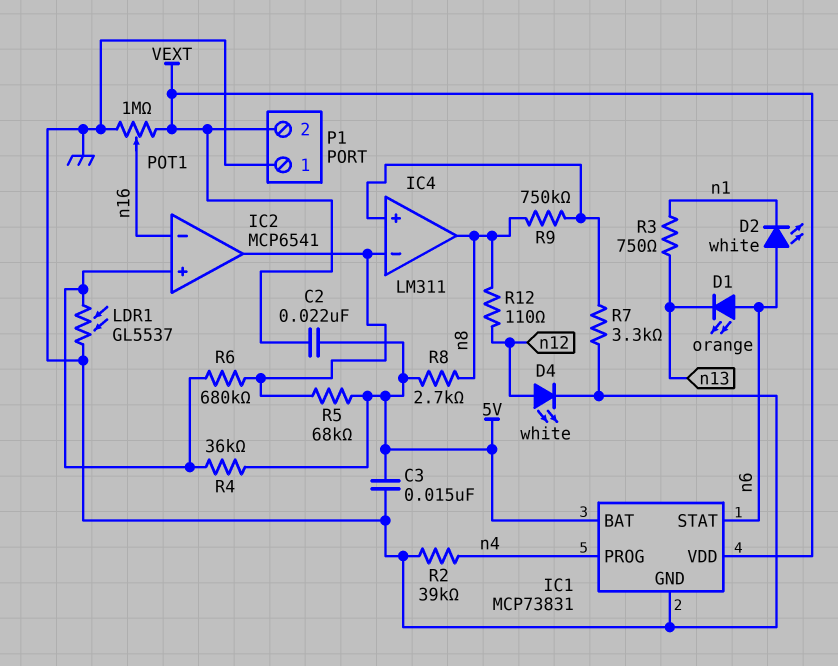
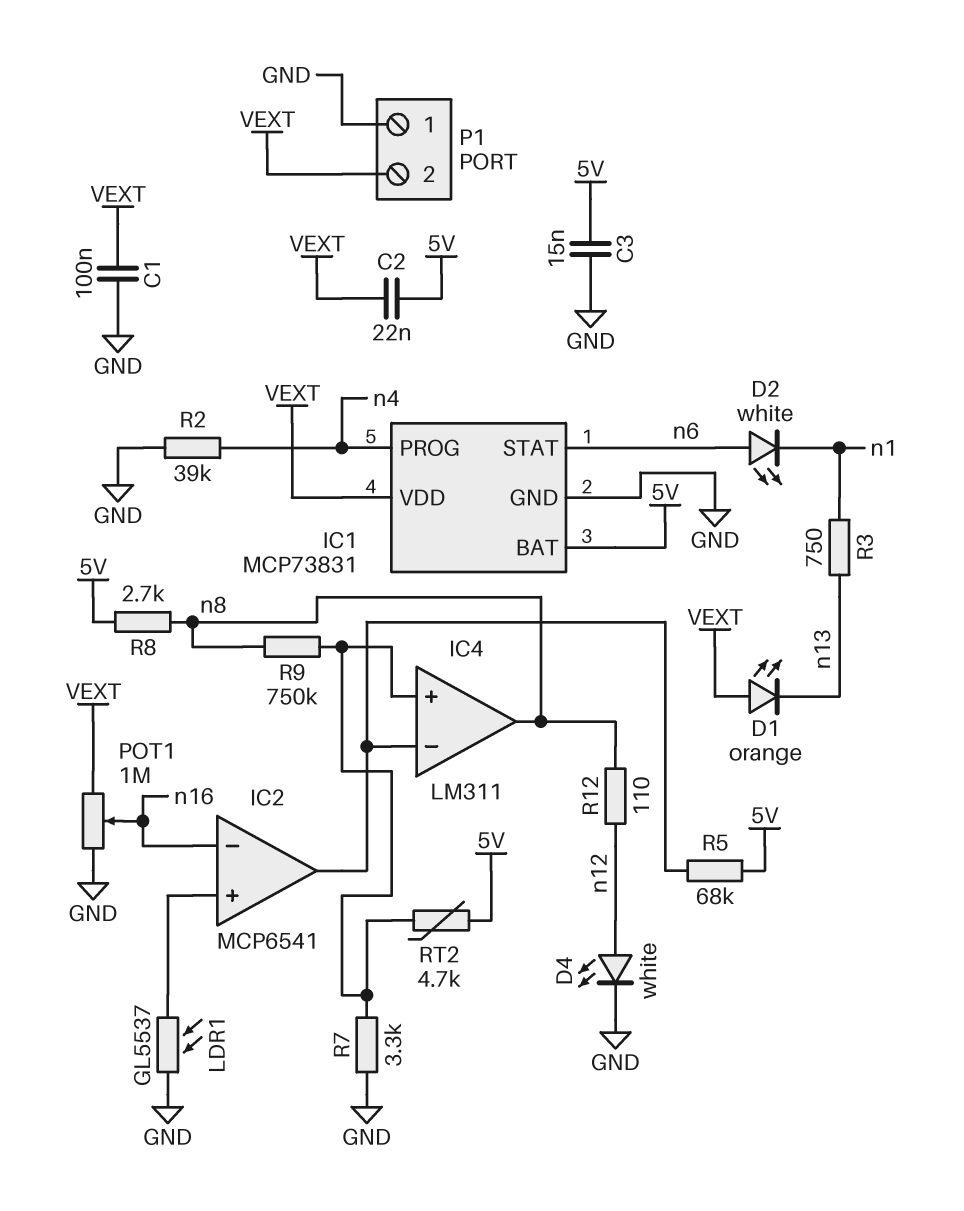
C1: none -> 100nF (GND, VEXT)
D1: LED orange (A n6, K n13) -> LED orange (A VEXT, K n13)
R4: 36k (5V, IC2/in+) -> none
R6: 680k (IC2/in+, IC2/out) -> none
RT2: none -> 4.7k (5V, IC4/in+)

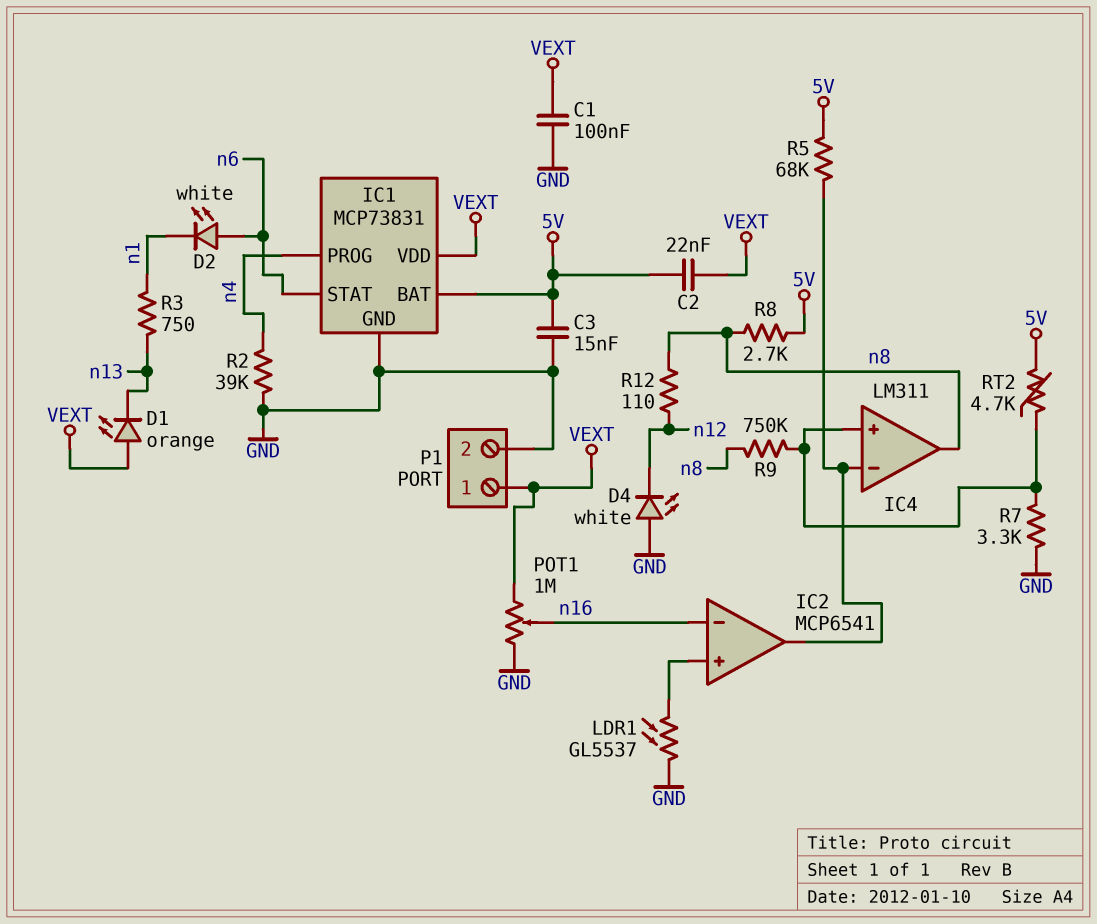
D4: LED white (A n12, K GND) -> LED white (A GND, K n12)
P1 pin 1: GND -> VEXT
P1 pin 2: VEXT -> GND

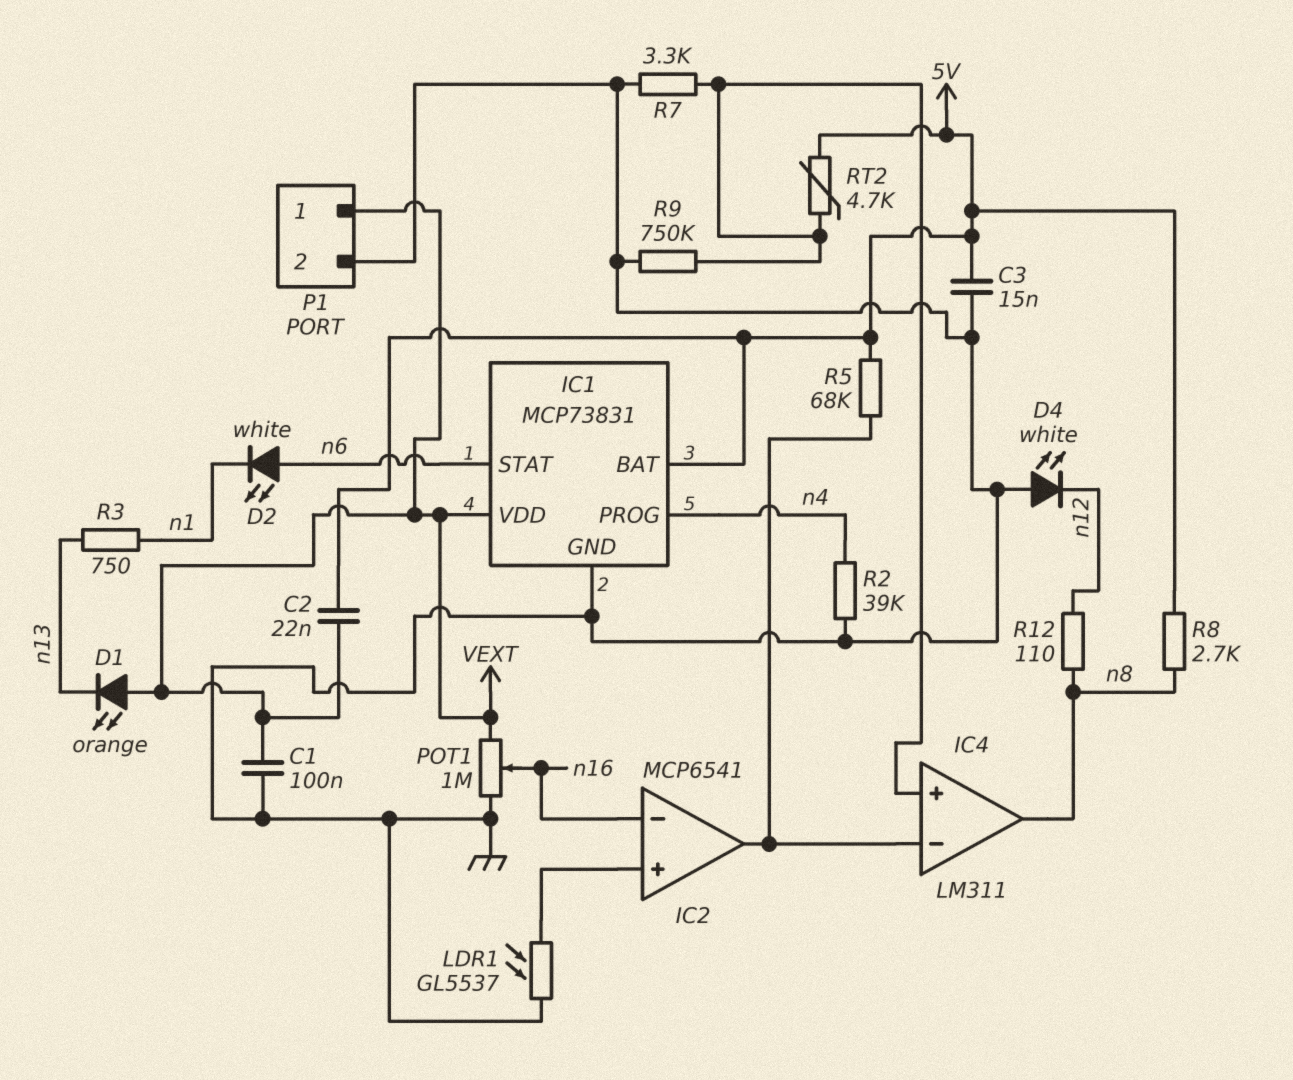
R9: 750k (IC4/in+, n8) -> 750k (GND, IC4/in+)

